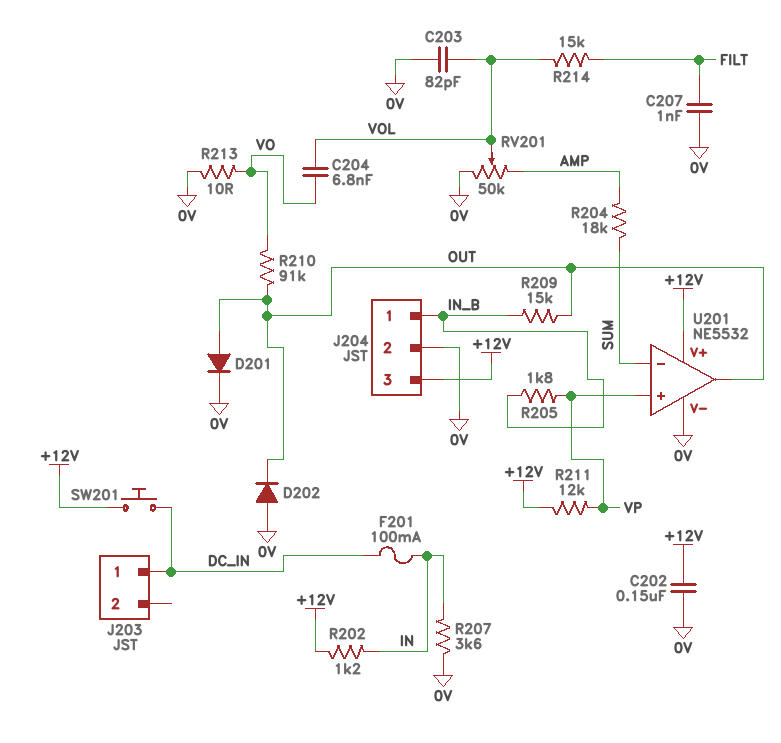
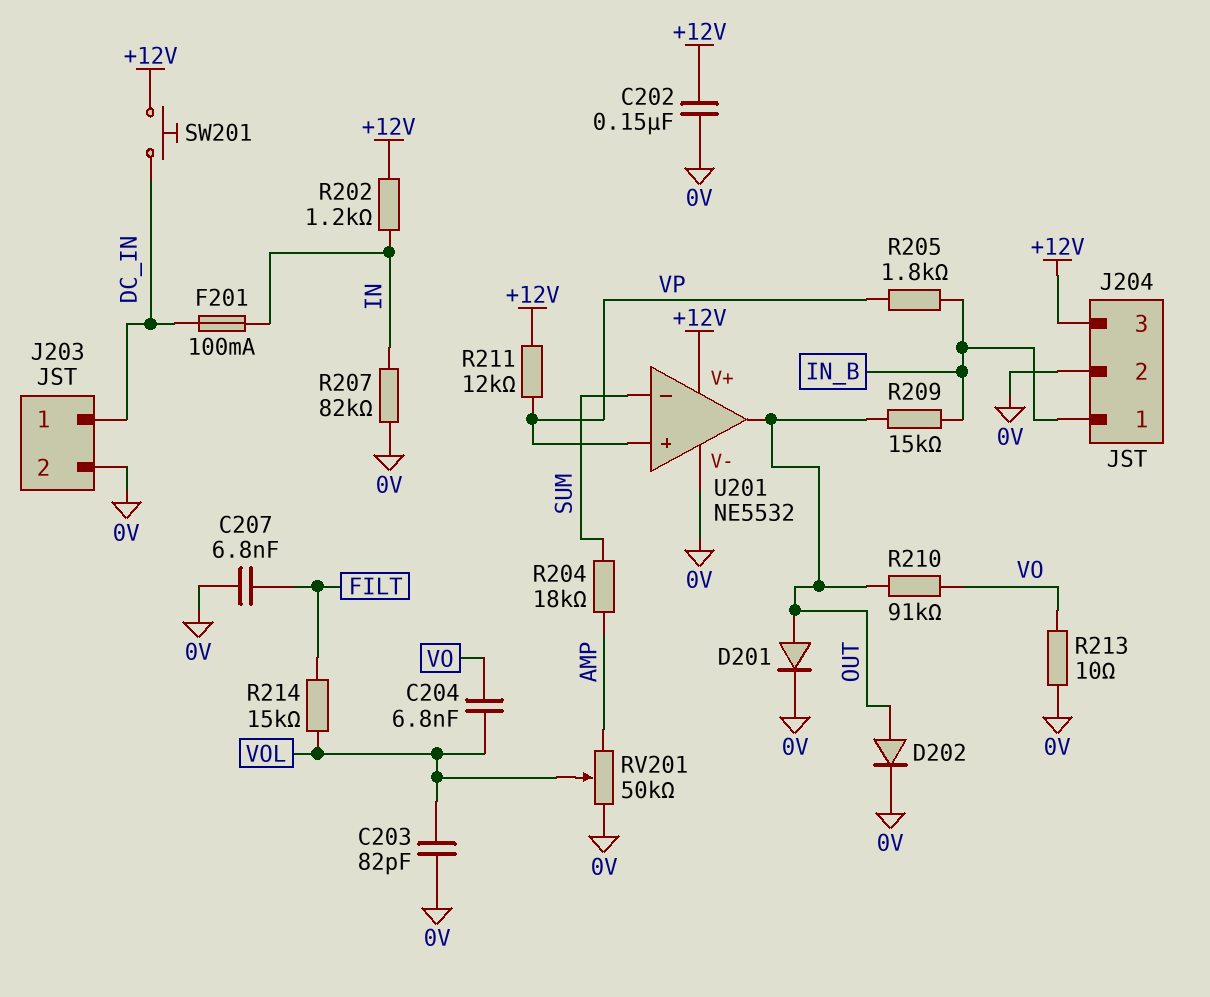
C207: 1nF (0V, FILT) -> 6.8nF (0V, FILT)
D202: diode (A 0V, K OUT) -> diode (A OUT, K 0V)
J203 pin 2: none -> 0V
R207: 3.6k (0V, IN) -> 82k (0V, IN)

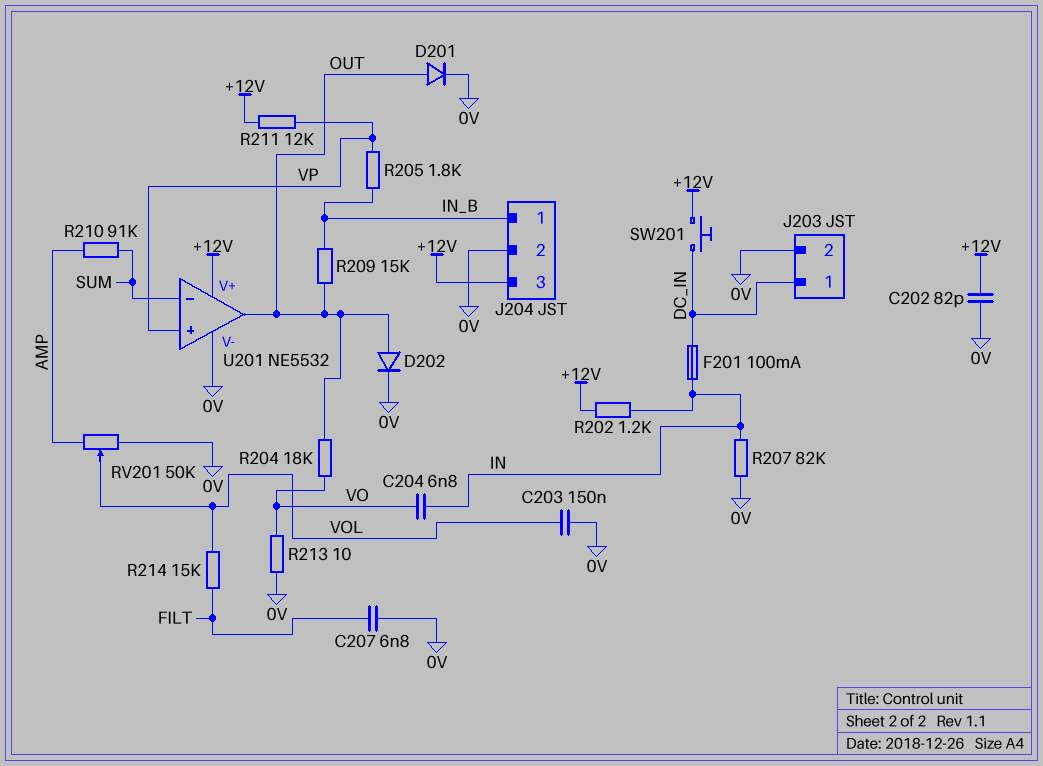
C202: 150nF (+12V, 0V) -> 82pF (+12V, 0V)
C203: 82pF (0V, VOL) -> 150nF (0V, VOL)
C204: 6.8nF (VO, VOL) -> 6.8nF (IN, VO)
R204: 18k (AMP, SUM) -> 18k (OUT, VO)
R210: 91k (OUT, VO) -> 91k (AMP, SUM)

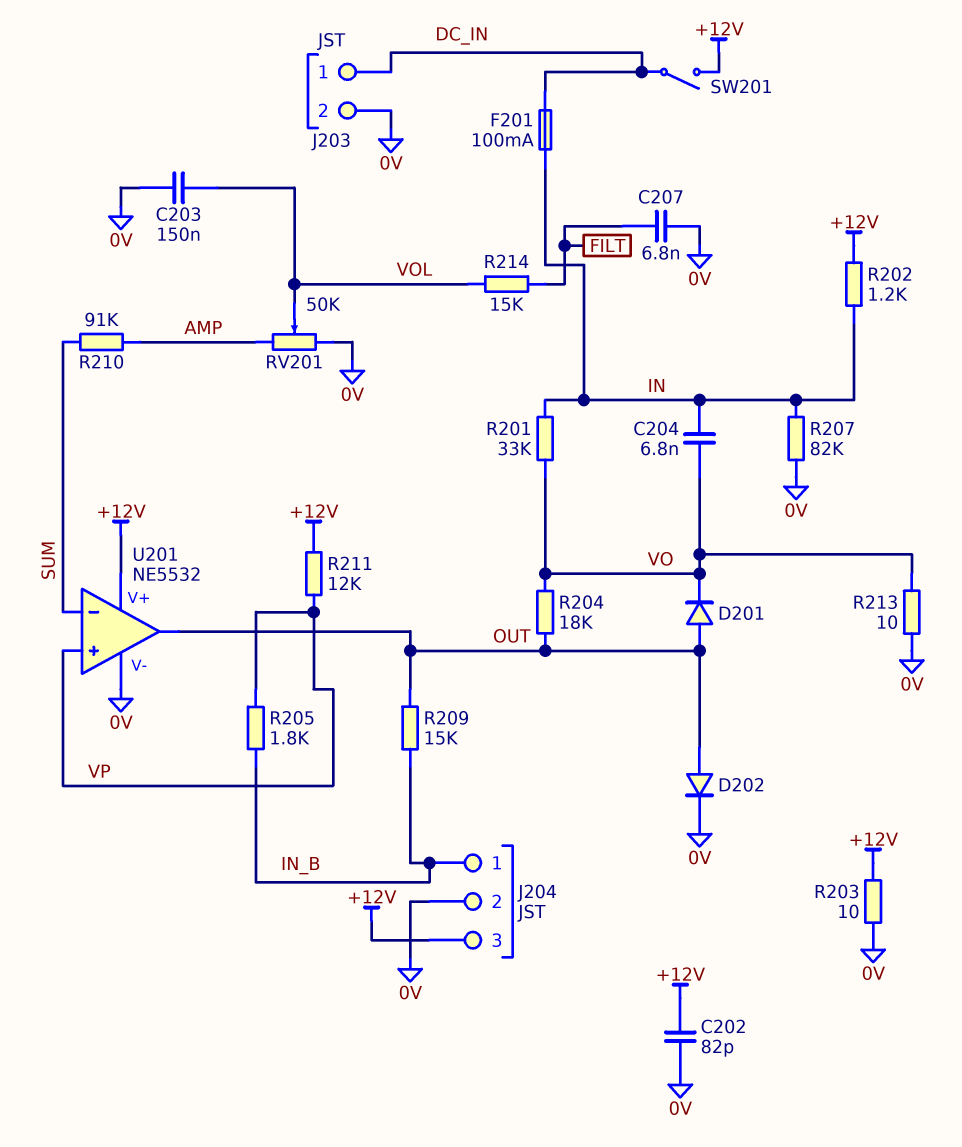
D201: diode (A OUT, K 0V) -> diode (A OUT, K VO)
R201: none -> 33k (IN, VO)
R203: none -> 10 (+12V, 0V)
SW201: button (+12V, DC_IN) -> switch (+12V, DC_IN)

